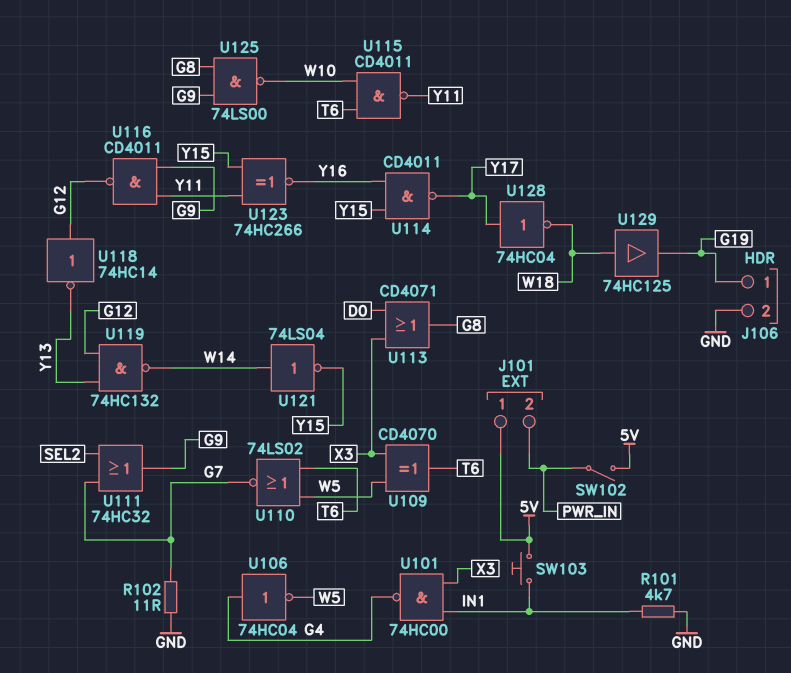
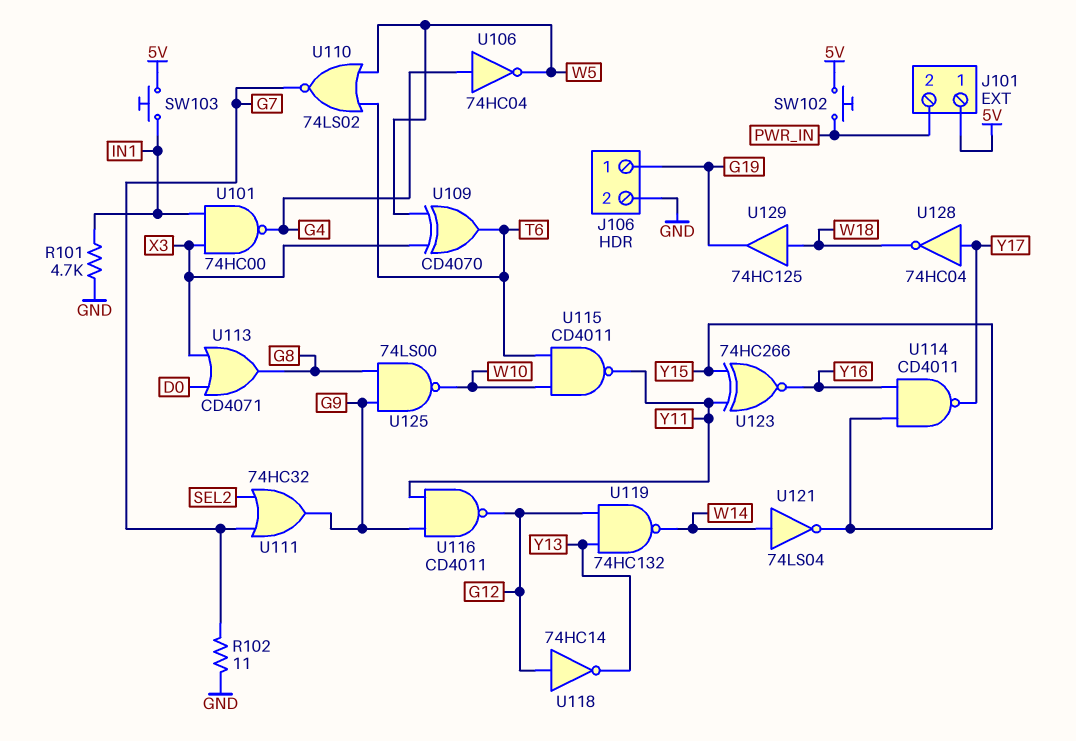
SW102: switch (5V, PWR_IN) -> button (5V, PWR_IN)

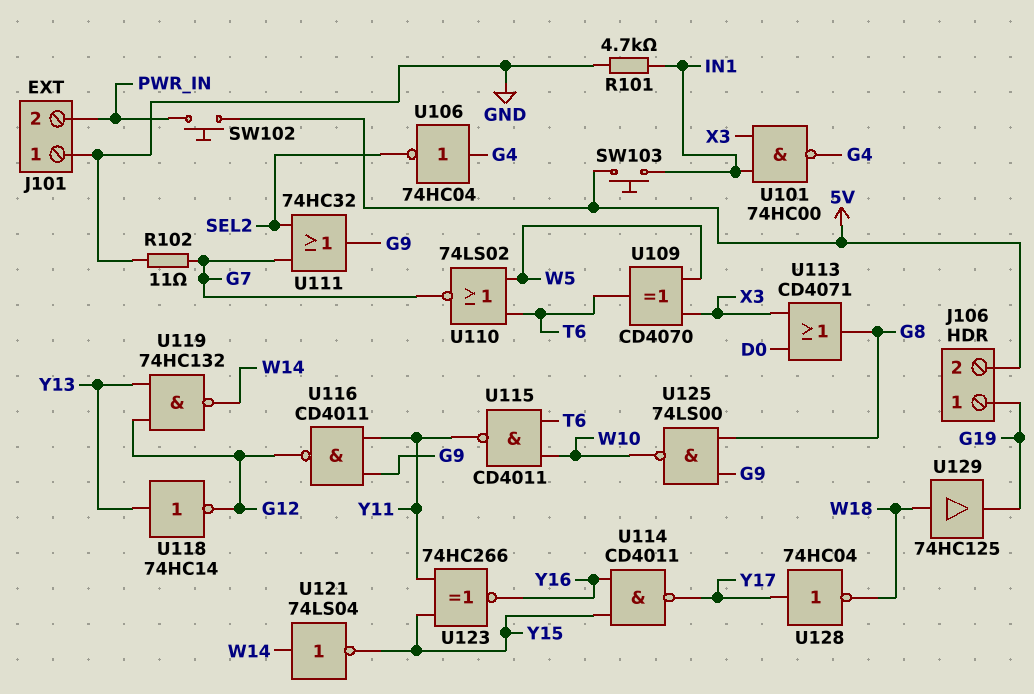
J101 pin 1: 5V -> GND
J106 pin 2: GND -> 5V
U106: NOT 74HC04 (in G4, out W5) -> NOT 74HC04 (in G4, out SEL2)
U118: NOT 74HC14 (in G12, out Y13) -> NOT 74HC14 (in Y13, out G12)

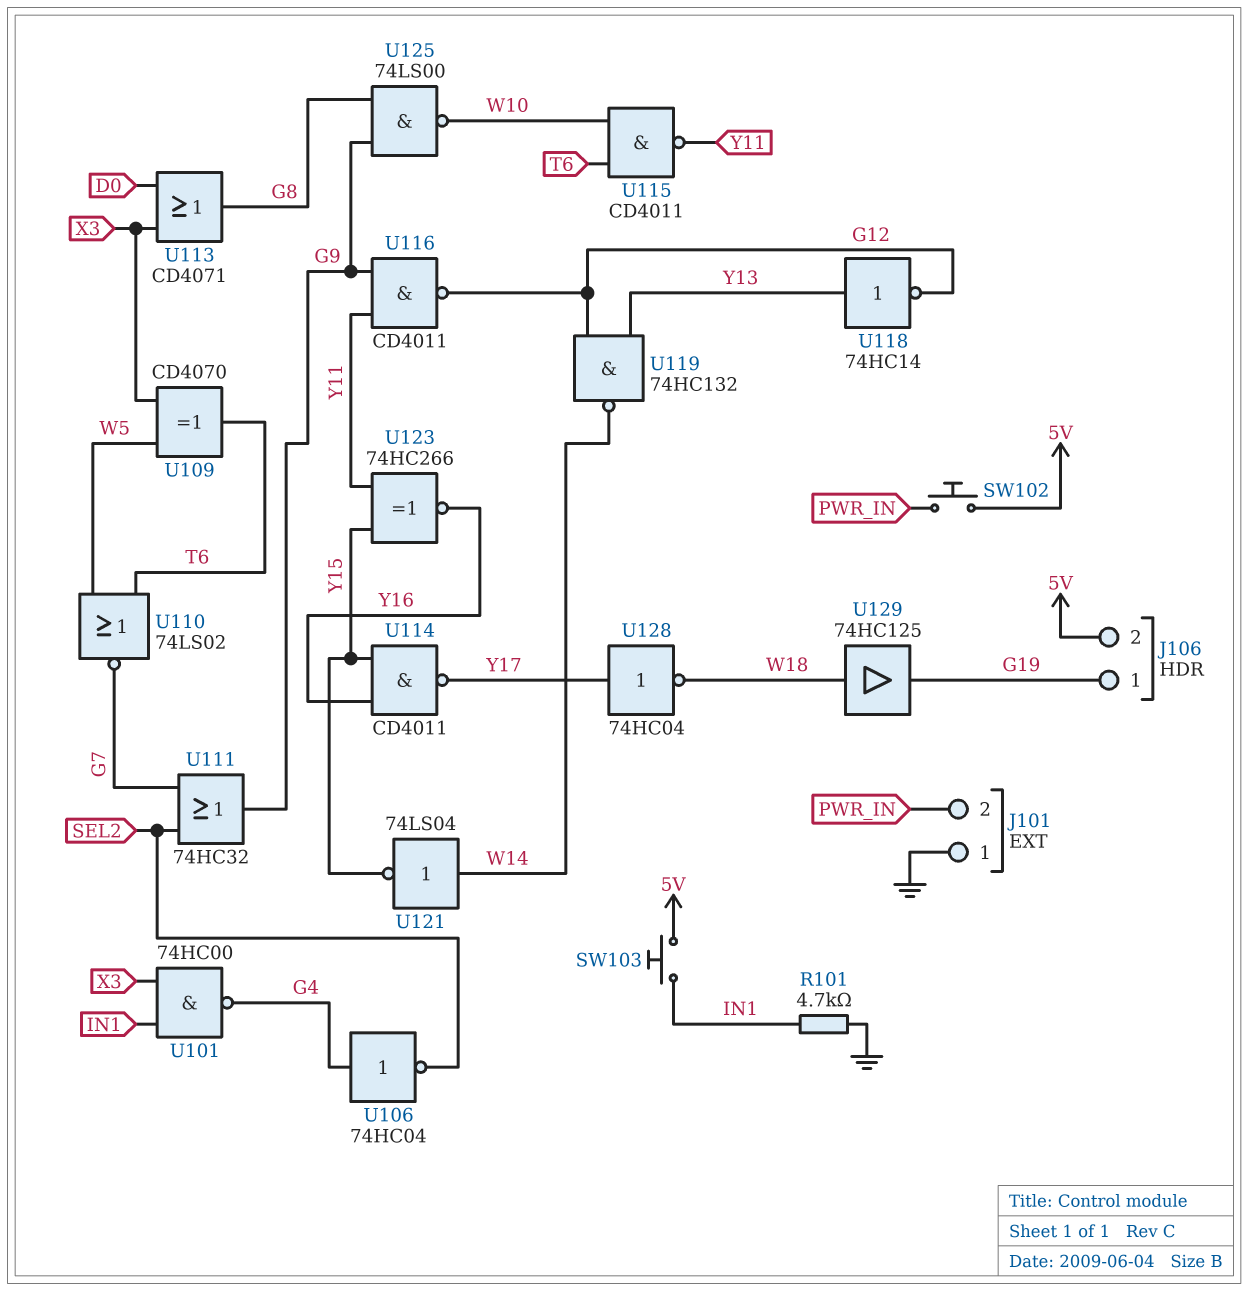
R102: 11 (G7, GND) -> none

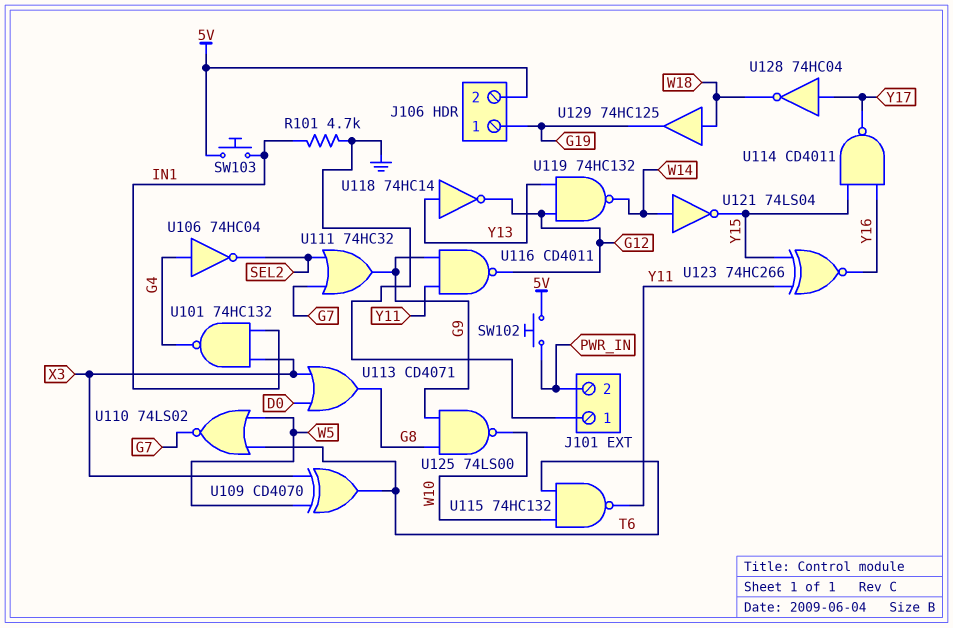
U101: NAND 74HC00 (in IN1, in X3, out G4) -> NAND 74HC132 (in IN1, in X3, out G4)
U115: NAND CD4011 (in T6, in W10, out Y11) -> NAND 74HC132 (in T6, in W10, out Y11)

